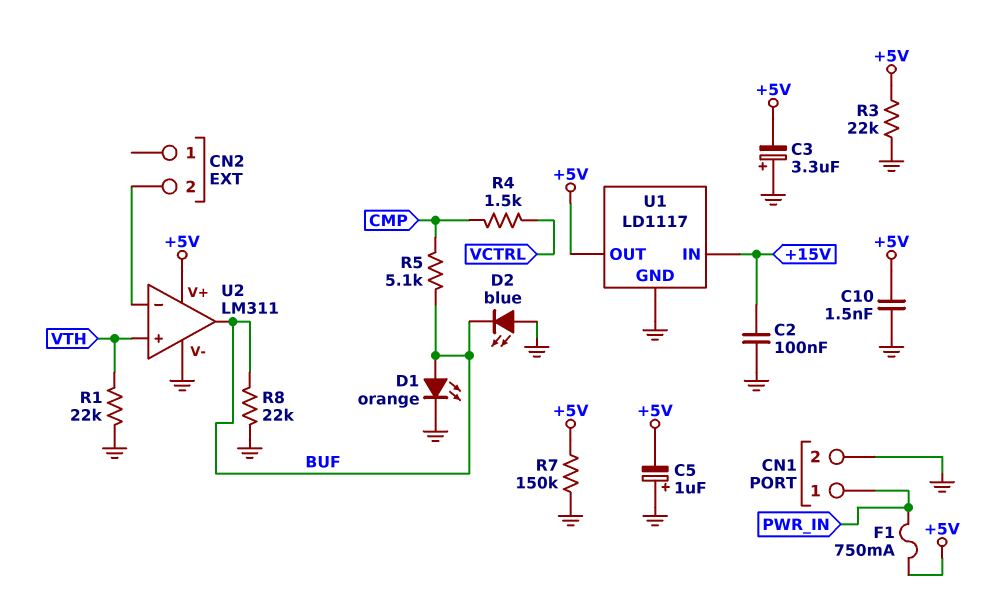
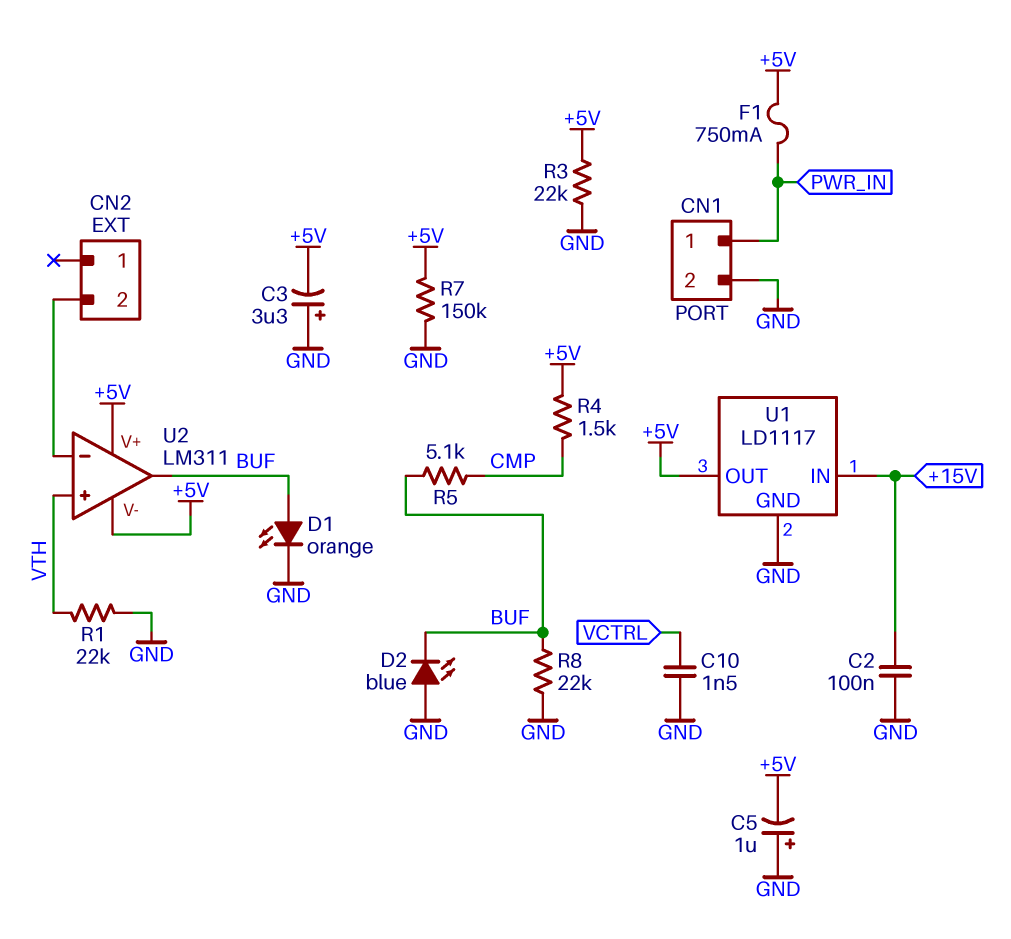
C10: 1.5nF (+5V, GND) -> 1.5nF (GND, VCTRL)
R4: 1.5k (CMP, VCTRL) -> 1.5k (+5V, CMP)
U2 pin V-: GND -> +5V

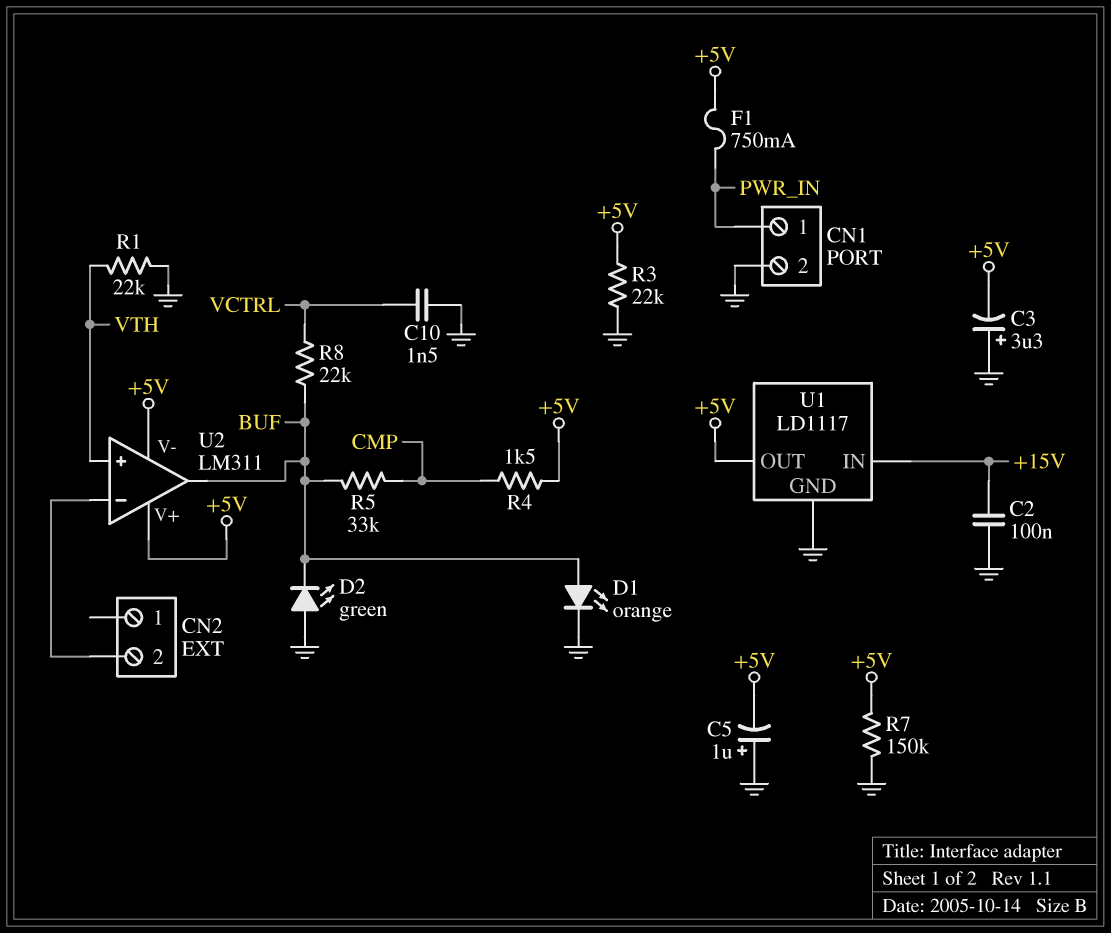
D2: LED blue (A GND, K BUF) -> LED green (A GND, K BUF)
R5: 5.1k (BUF, CMP) -> 33k (BUF, CMP)
R8: 22k (BUF, GND) -> 22k (BUF, VCTRL)

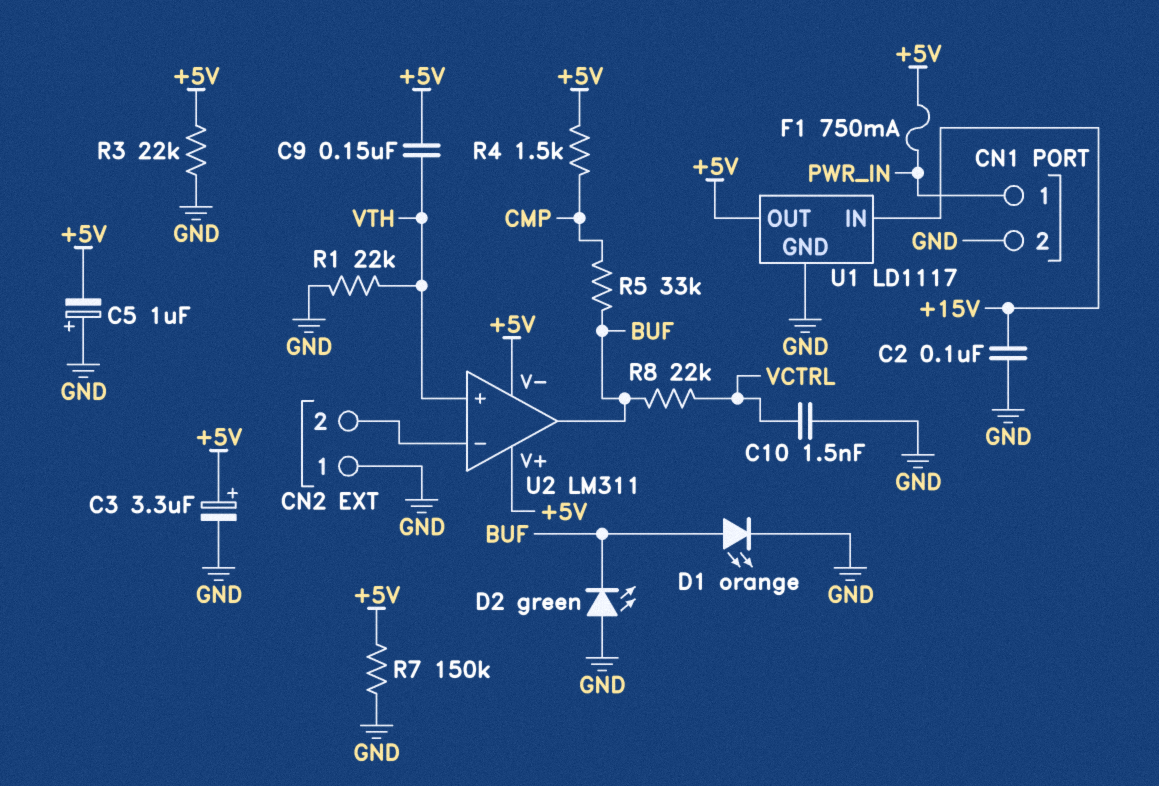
C3: 3.3uF (plus GND, minus +5V) -> 3.3uF (plus +5V, minus GND)
C9: none -> 150nF (+5V, VTH)
CN2 pin 1: none -> GND

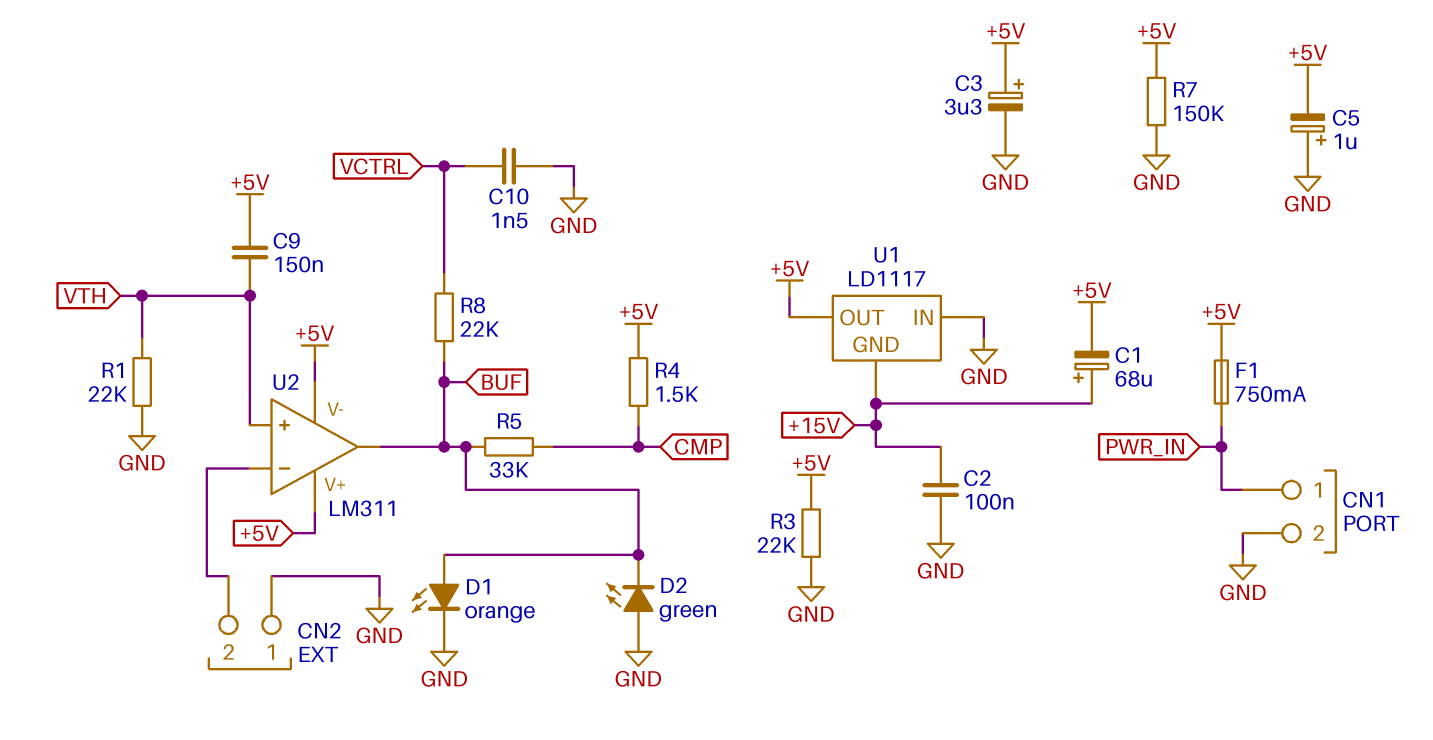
C1: none -> 68uF (plus +15V, minus +5V)
U1 pin GND: GND -> +15V
U1 pin IN: +15V -> GND

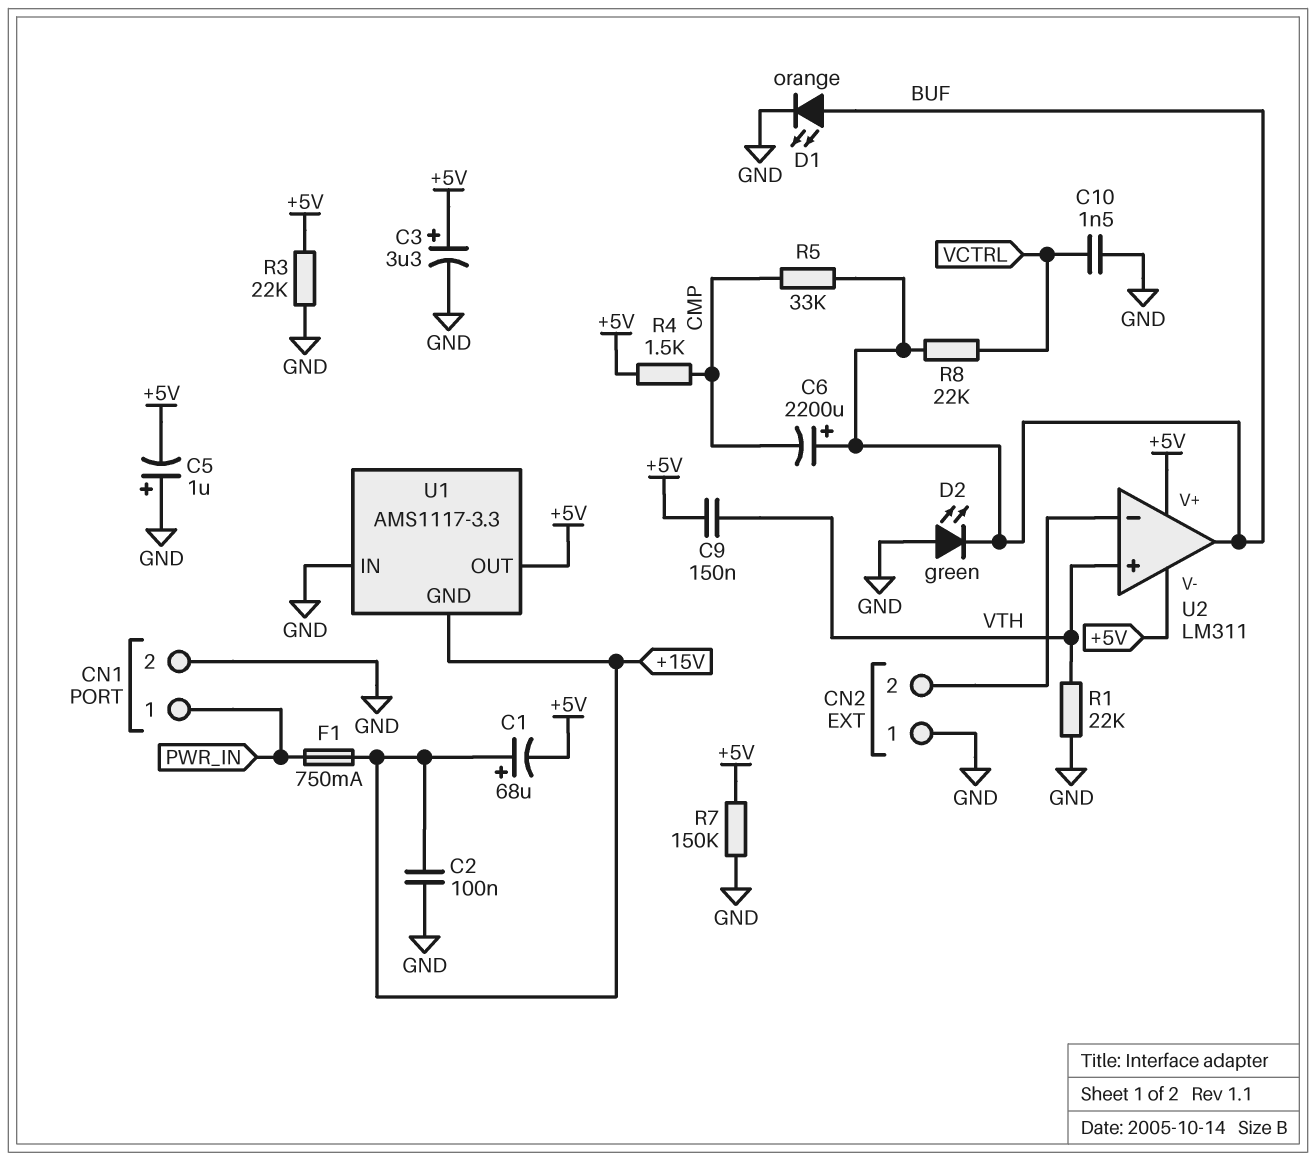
C6: none -> 2200uF (plus BUF, minus CMP)
F1: 750mA (+5V, PWR_IN) -> 750mA (+15V, PWR_IN)
U1: LD1117 -> AMS1117-3.3

